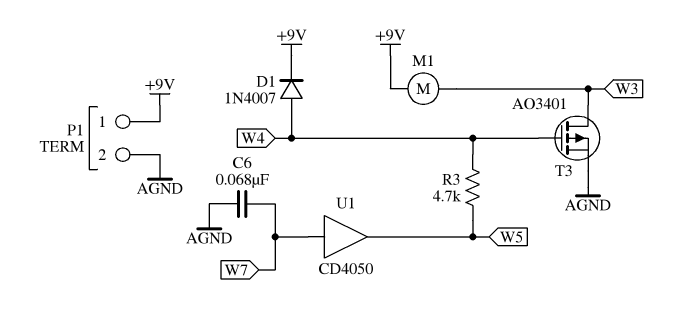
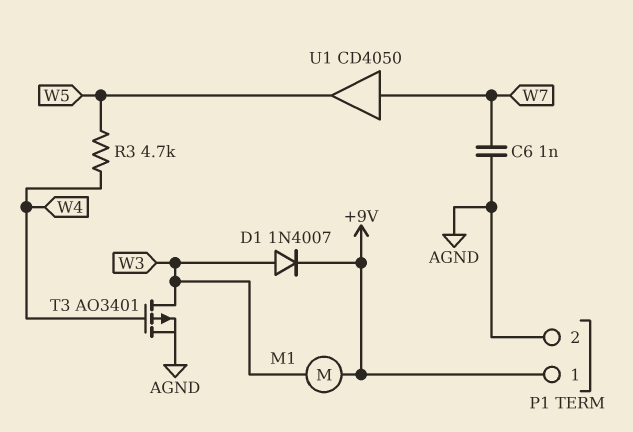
C6: 68nF (AGND, W7) -> 1nF (AGND, W7)
D1: diode 1N4007 (A W4, K +9V) -> diode 1N4007 (A W3, K +9V)

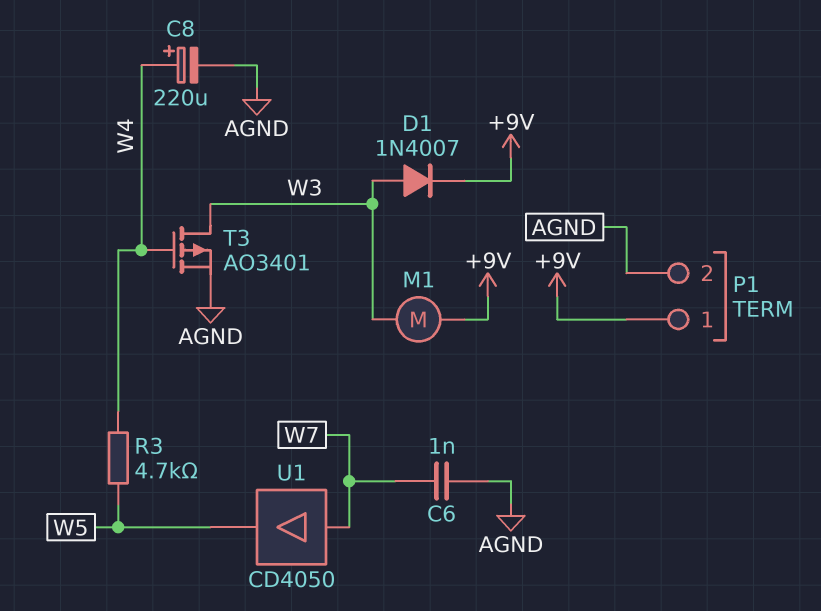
C8: none -> 220uF (plus W4, minus AGND)

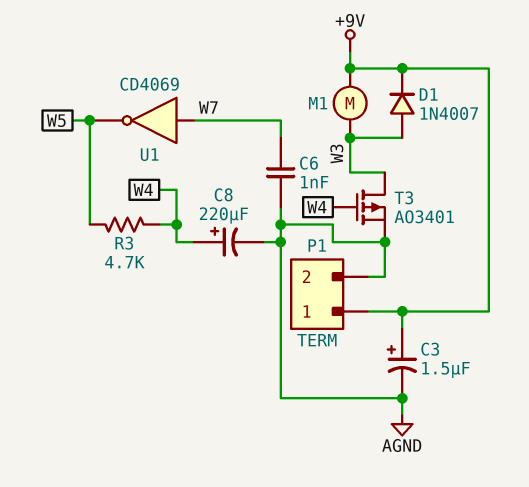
C3: none -> 1.5uF (plus +9V, minus AGND)
U1: buffer CD4050 (in W7, out W5) -> NOT CD4069 (in W7, out W5)

